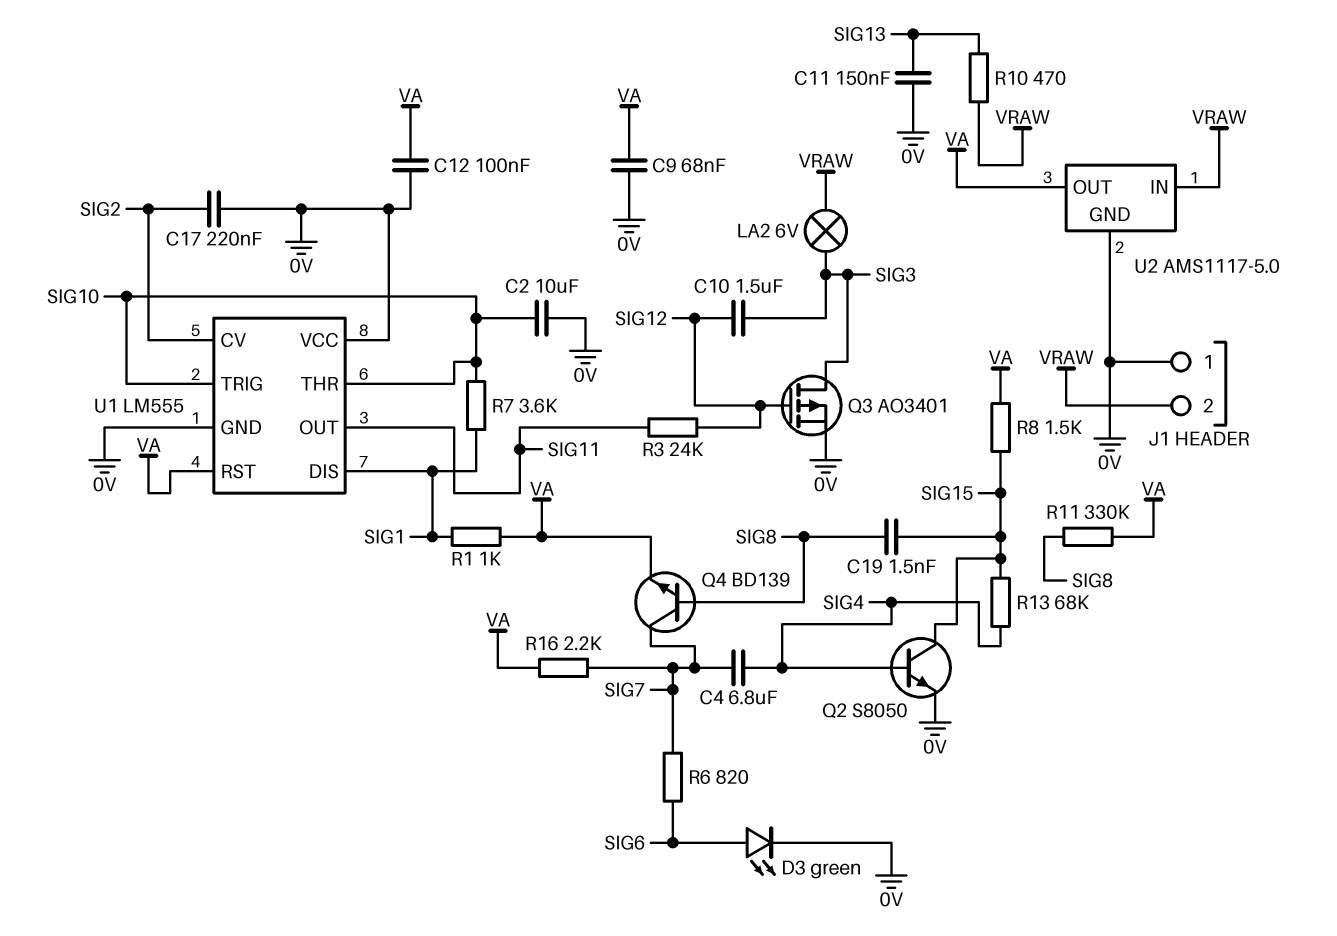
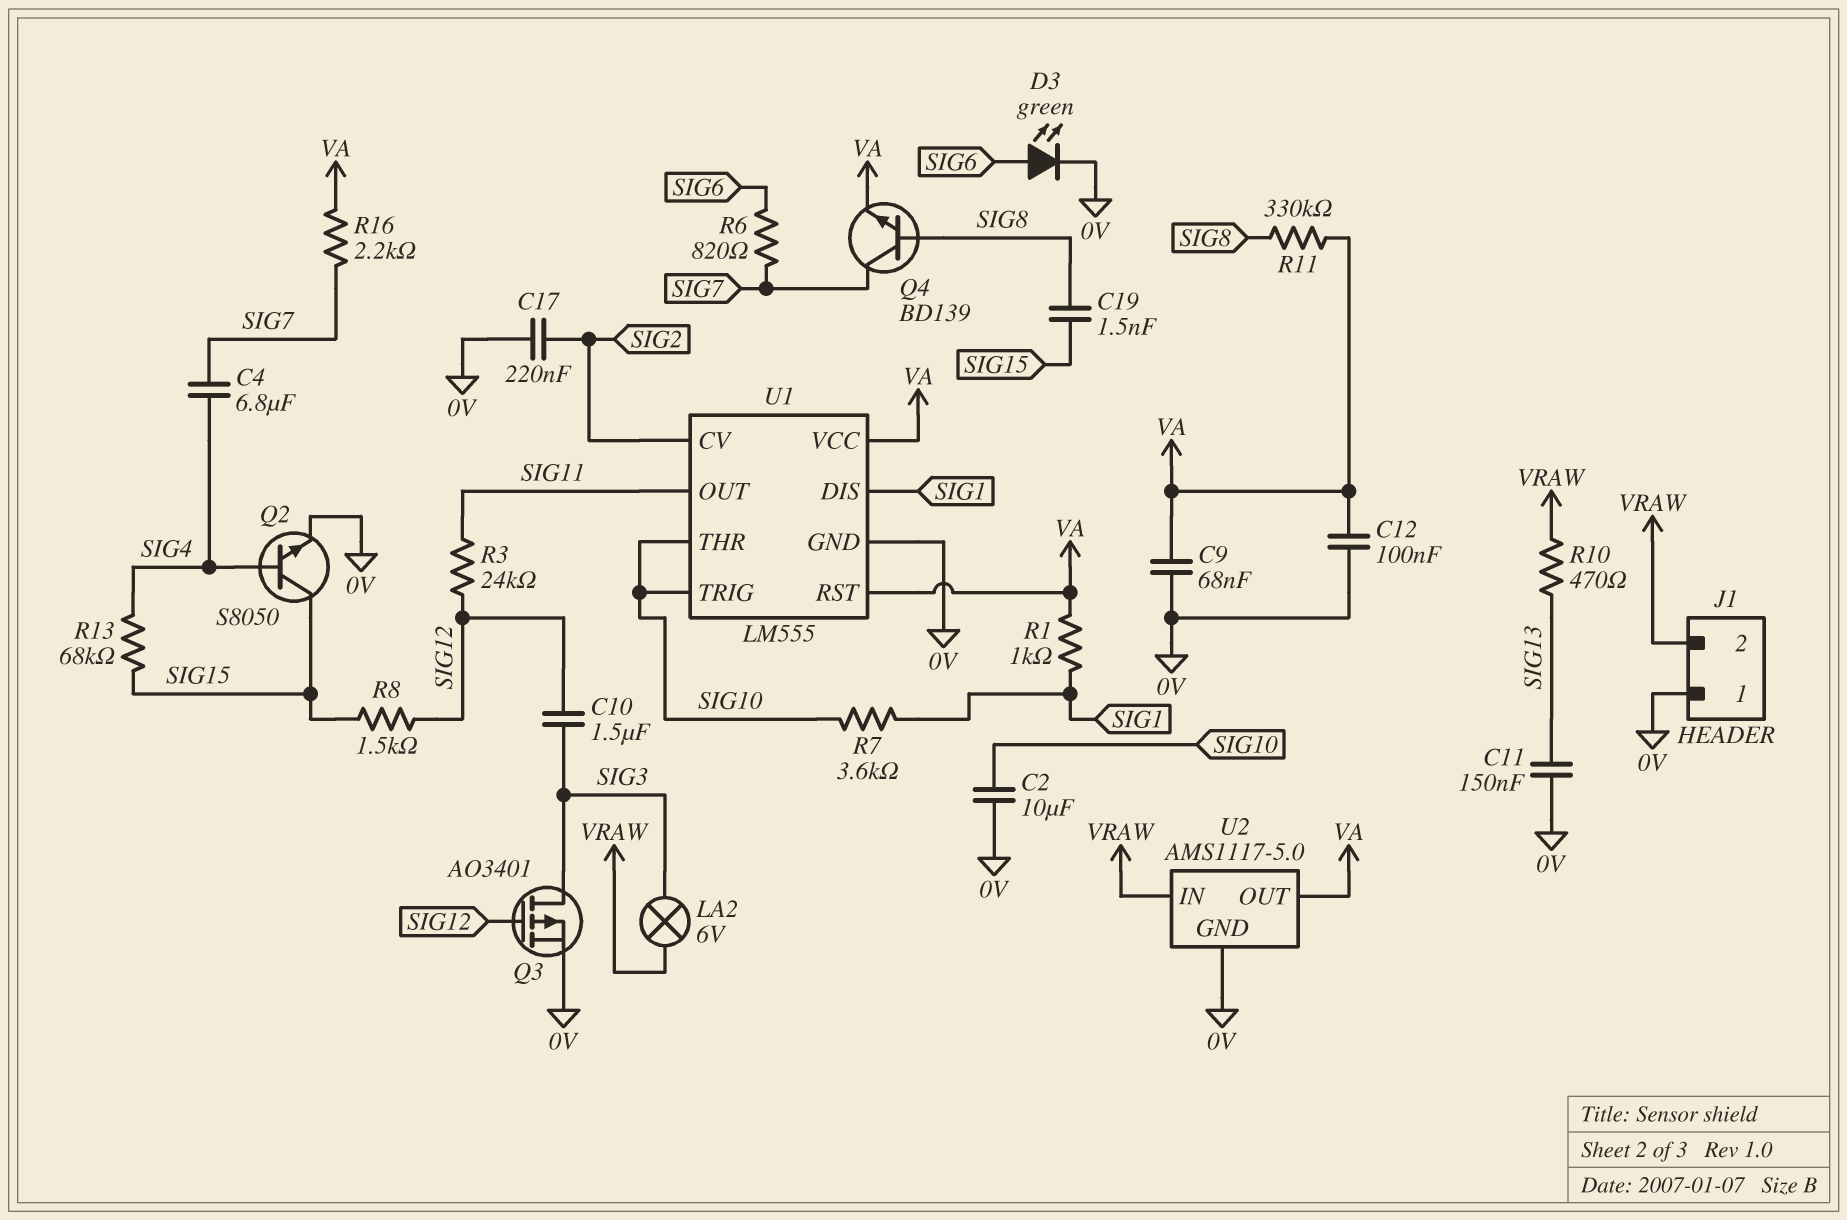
R8: 1.5k (SIG15, VA) -> 1.5k (SIG12, SIG15)
U1 pin VCC: 0V -> VA

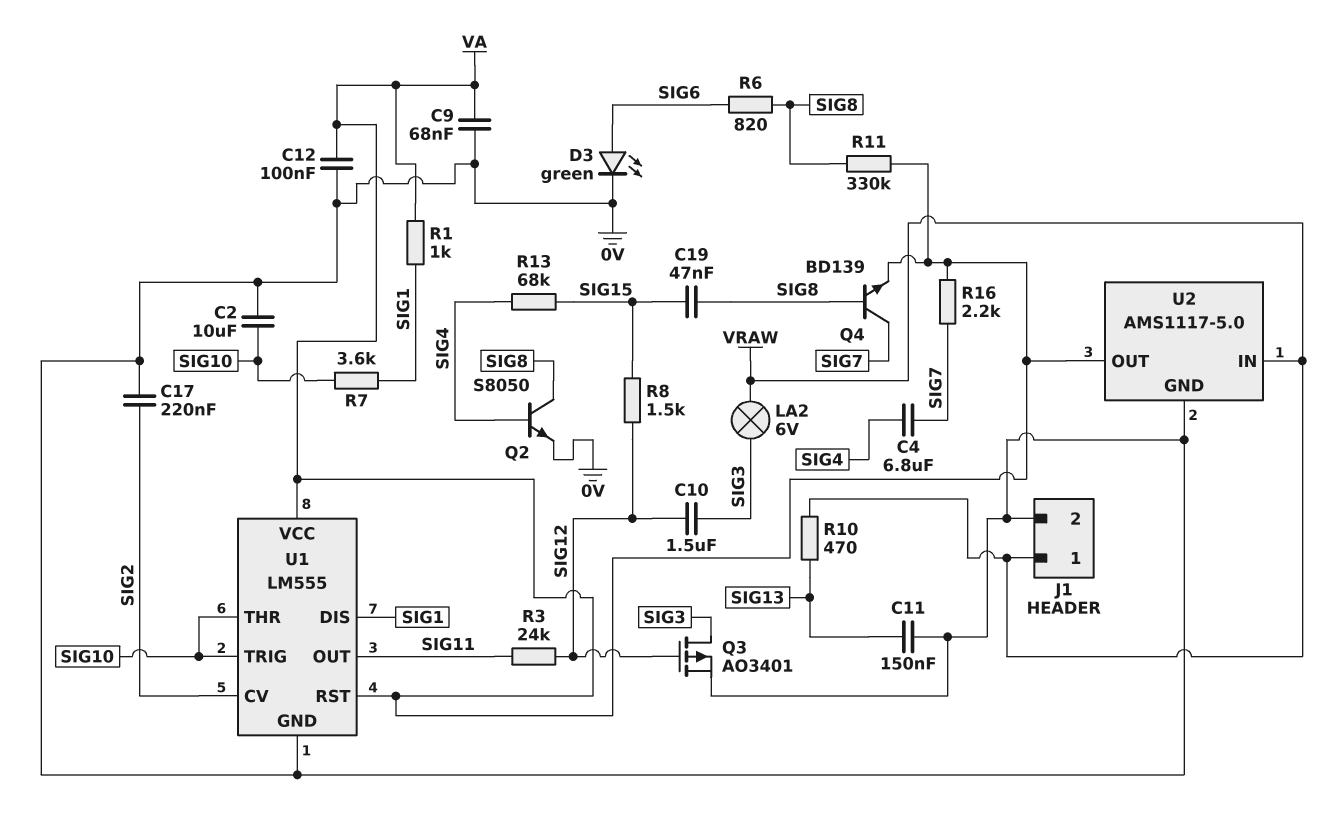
C19: 1.5nF (SIG8, SIG15) -> 47nF (SIG8, SIG15)
J1 pin 1: 0V -> VRAW
J1 pin 2: VRAW -> 0V
Q2: NPN S8050 (B SIG4, C SIG15, E 0V) -> NPN S8050 (B SIG4, C SIG8, E 0V)
R6: 820 (SIG6, SIG7) -> 820 (SIG6, SIG8)

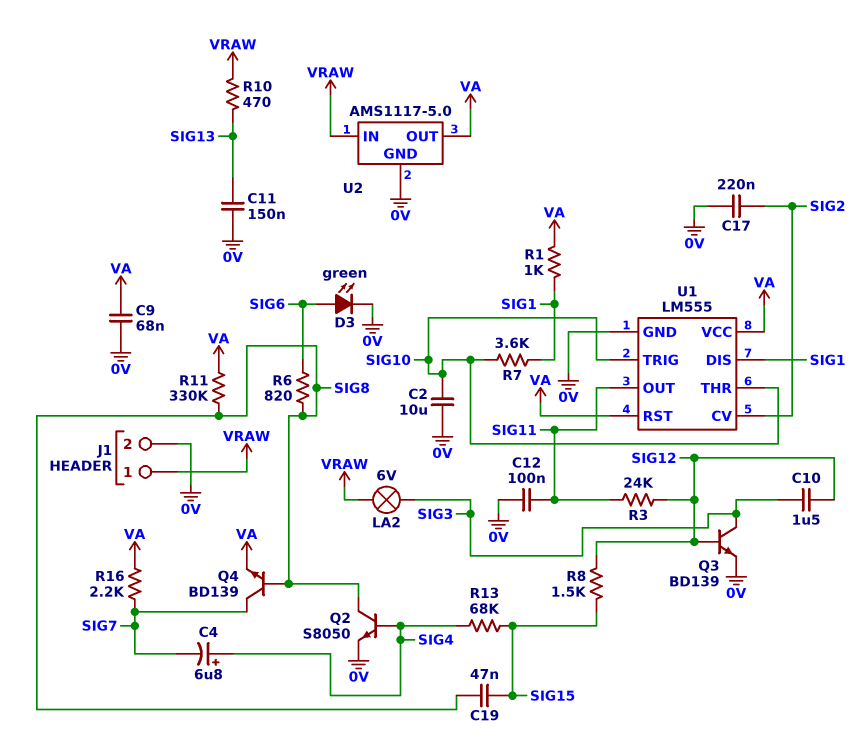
C4: 6.8uF (SIG4, SIG7) -> 6.8uF (plus SIG4, minus SIG7)
C12: 100nF (0V, VA) -> 100nF (0V, SIG11)
Q3: PMOS AO3401 (G SIG12, D SIG3, S 0V) -> NPN BD139 (B SIG12, C SIG3, E 0V)

